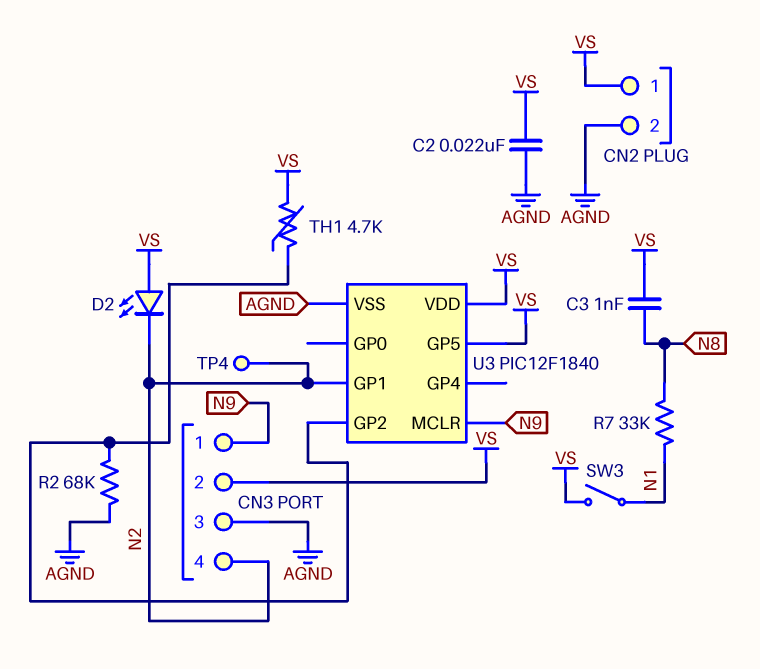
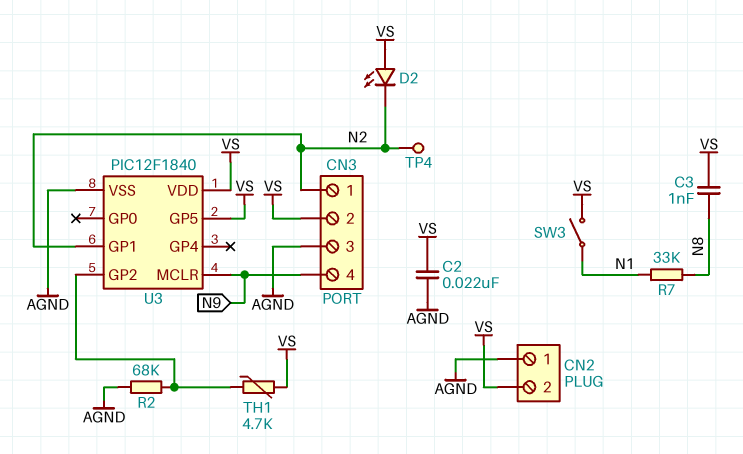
CN2 pin 1: VS -> AGND
CN2 pin 2: AGND -> VS
CN3 pin 1: N9 -> N2
CN3 pin 4: N2 -> N9

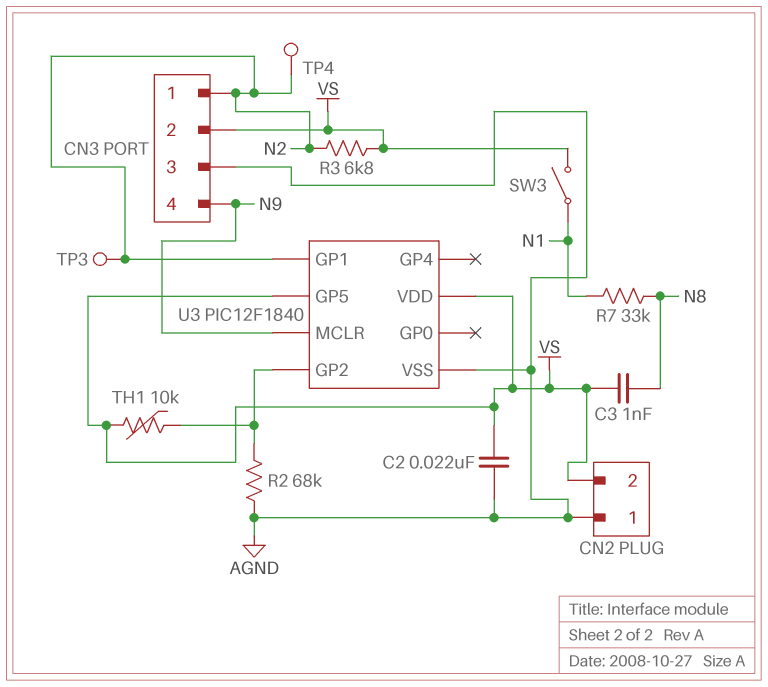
D2: LED (A VS, K N2) -> none
R3: none -> 6.8k (N2, VS)
TH1: 4.7k (U3/GP2, VS) -> 10k (U3/GP2, VS)
TP3: none -> test point (N2)

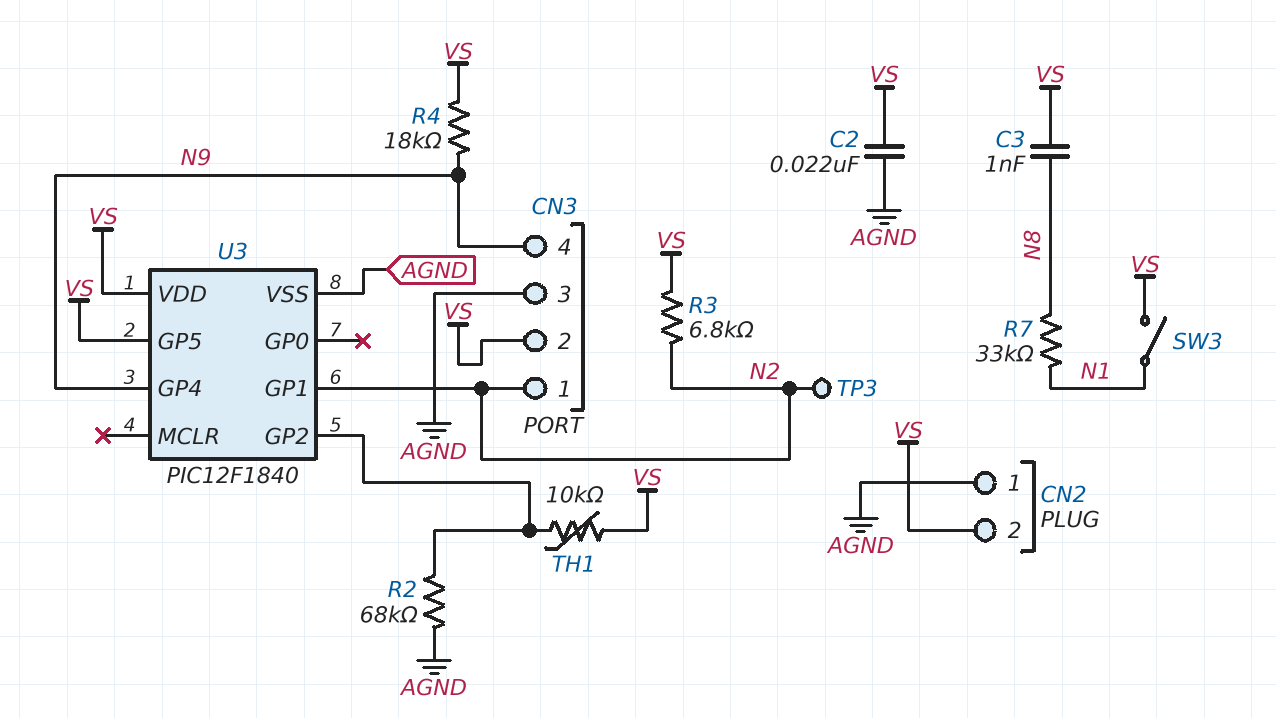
R4: none -> 18k (N9, VS)
TP4: test point (N2) -> none
U3 pin GP4: none -> N9
U3 pin MCLR: N9 -> none

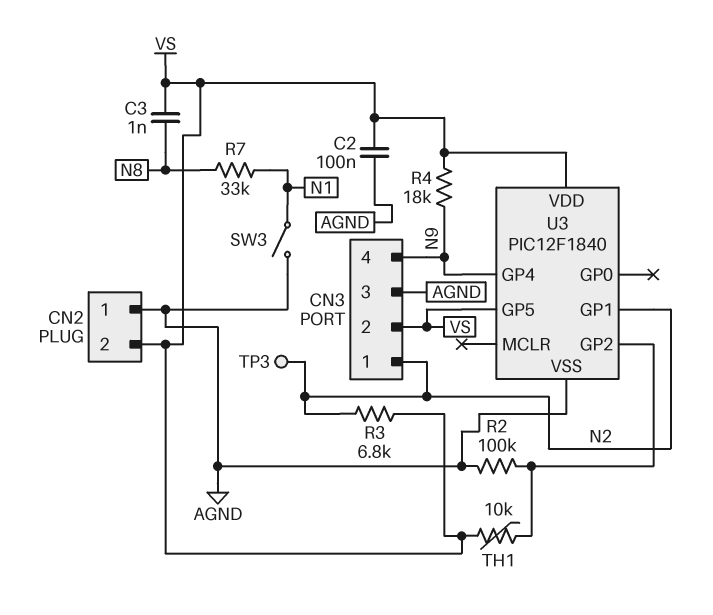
C2: 22nF (AGND, VS) -> 100nF (AGND, VS)
R2: 68k (AGND, U3/GP2) -> 100k (AGND, U3/GP2)
SW3: switch (N1, VS) -> switch (AGND, N1)

